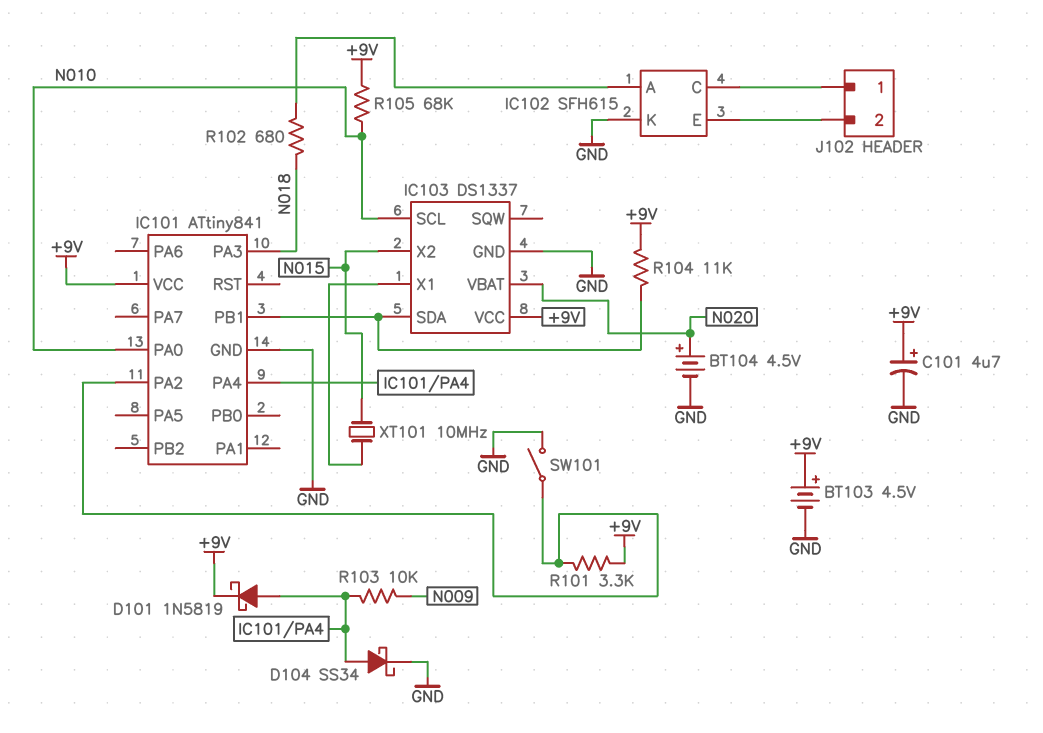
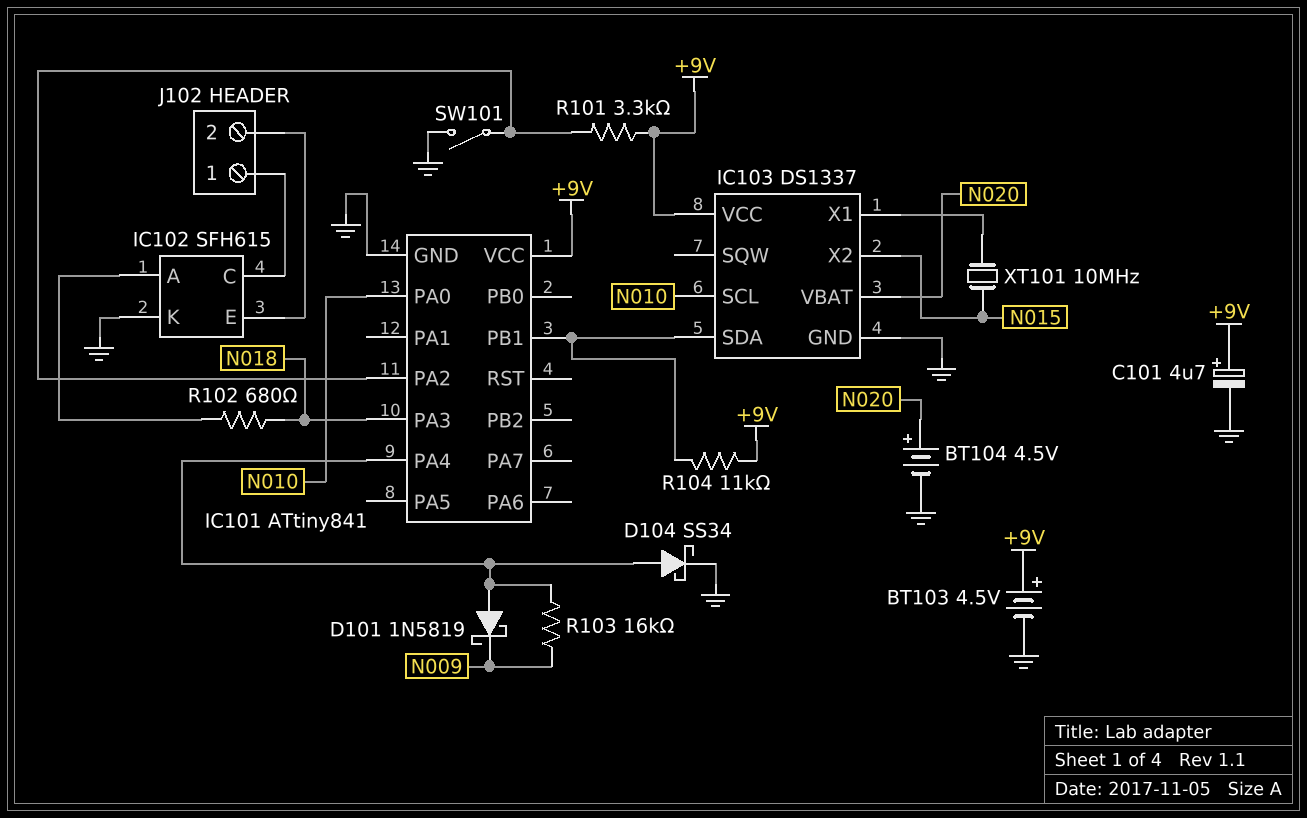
D101: schottky 1N5819 (A IC101/PA4, K +9V) -> schottky 1N5819 (A IC101/PA4, K N009)
R103: 10k (IC101/PA4, N009) -> 16k (IC101/PA4, N009)
R105: 68k (+9V, N010) -> none

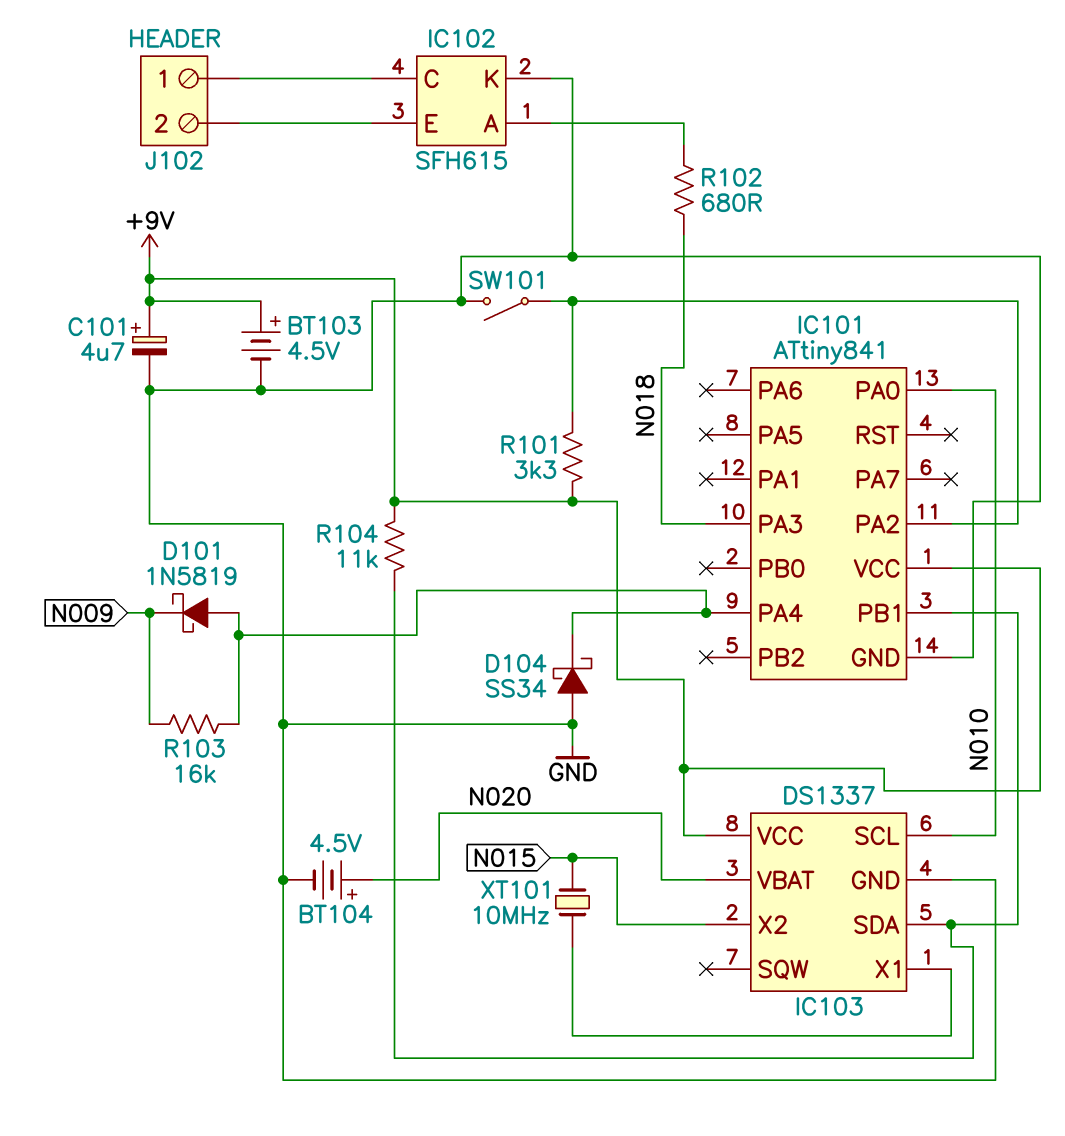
D104: schottky SS34 (A IC101/PA4, K GND) -> schottky SS34 (A GND, K IC101/PA4)

